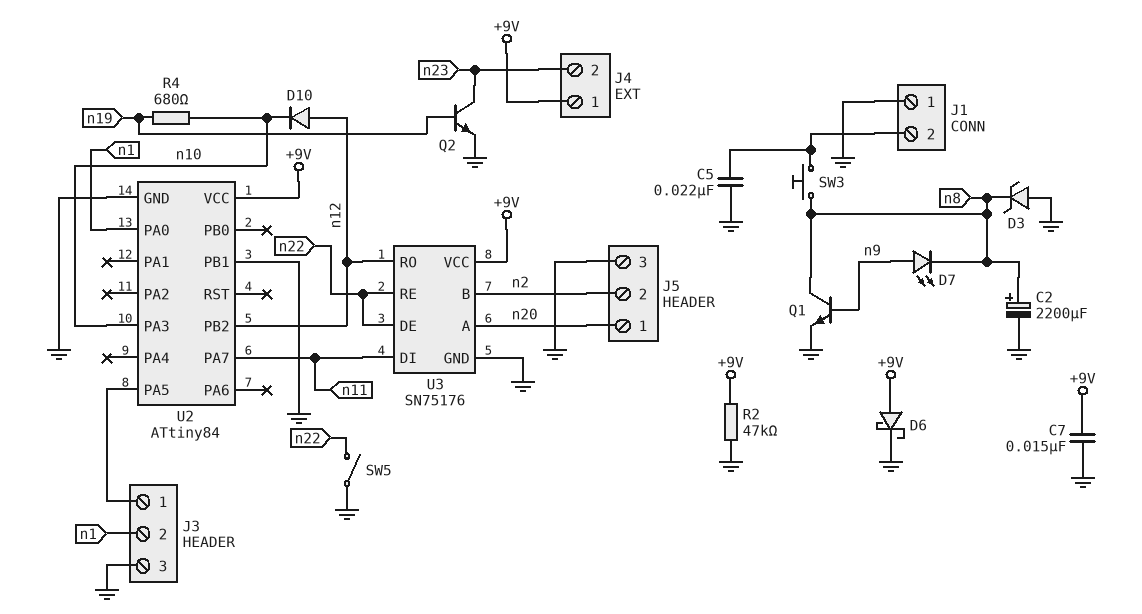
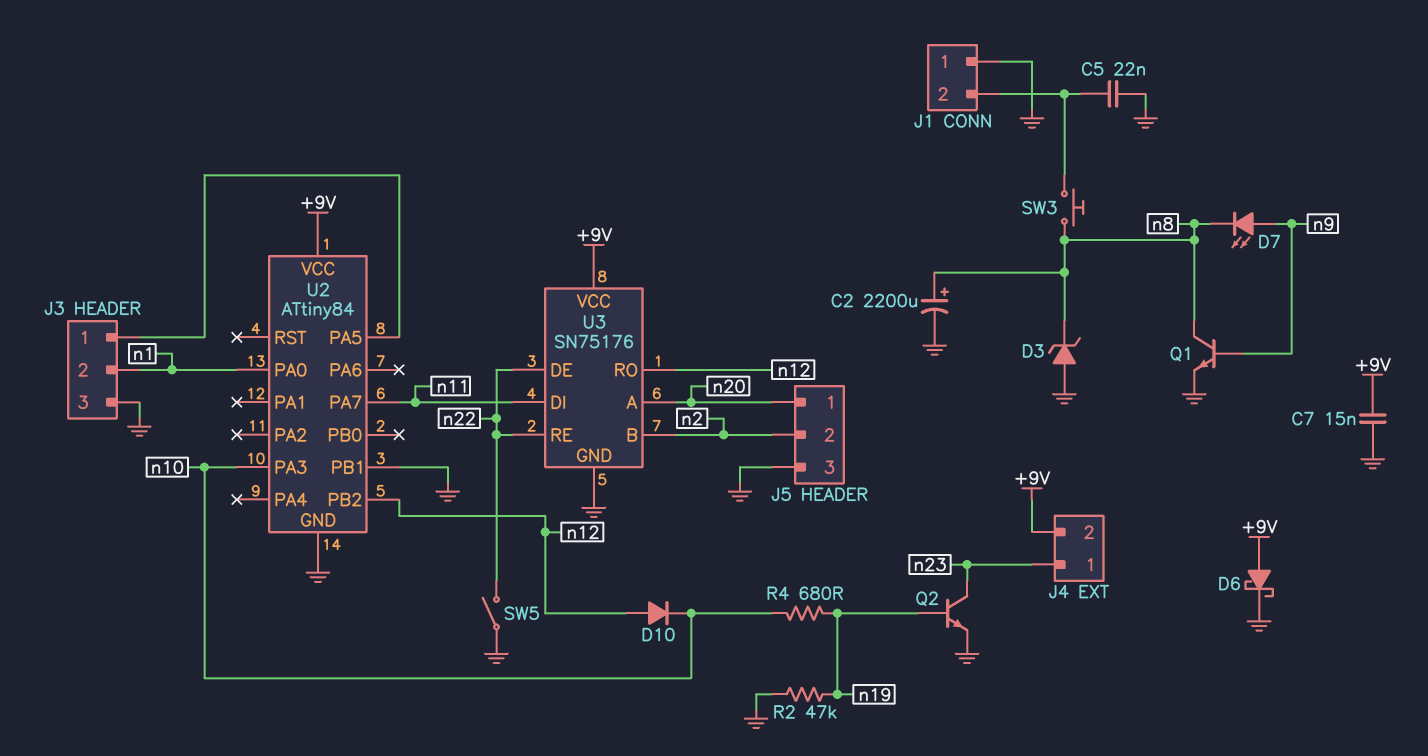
J4 pin 1: +9V -> n23
J4 pin 2: n23 -> +9V
R2: 47k (+9V, GND) -> 47k (GND, n19)

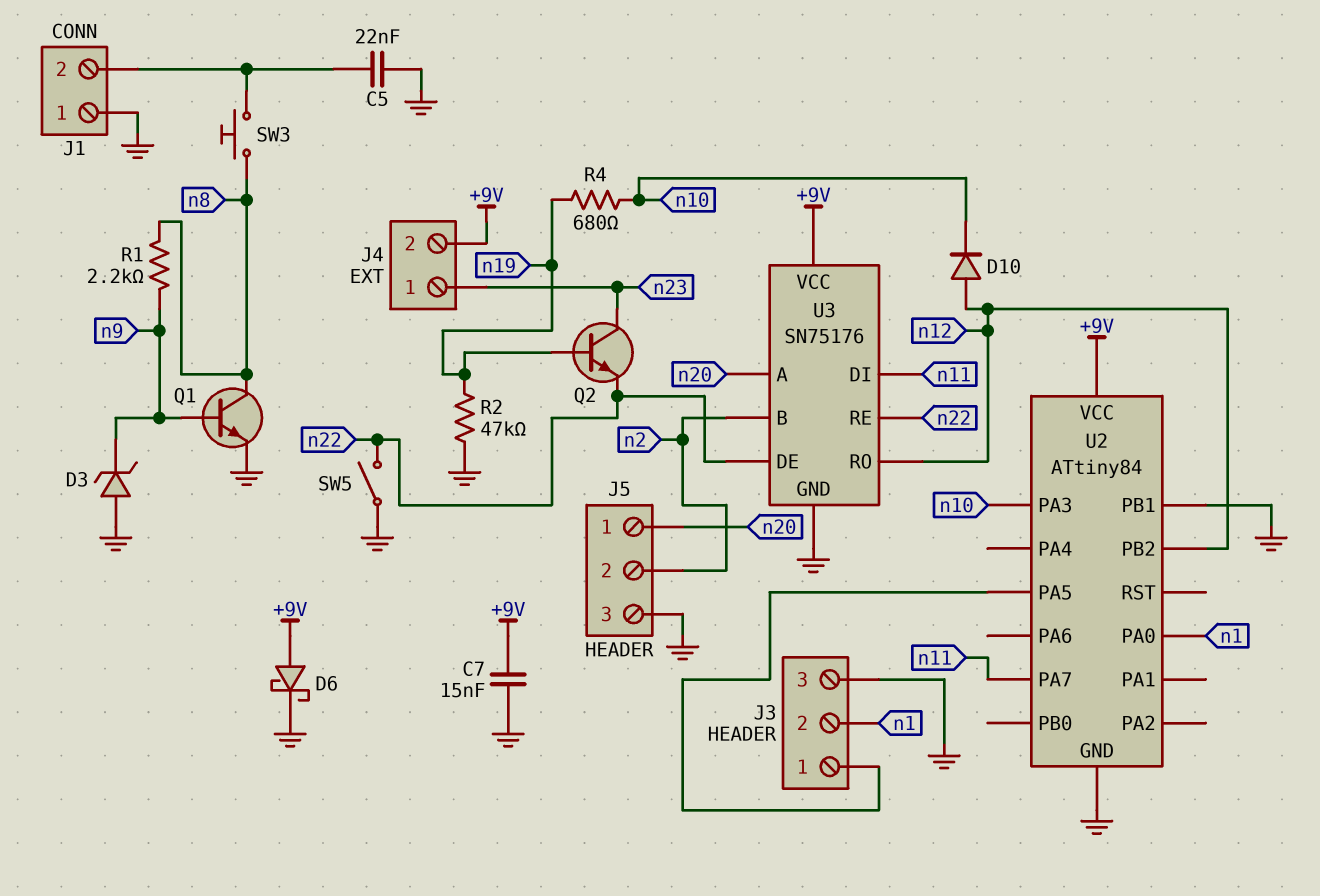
C2: 2200uF (plus n8, minus GND) -> none
D3: zener (A GND, K n8) -> zener (A GND, K n9)
D7: LED (A n9, K n8) -> none
Q2: NPN (B n19, C n23, E GND) -> NPN (B n19, C n23, E n22)
R1: none -> 2.2k (n8, n9)

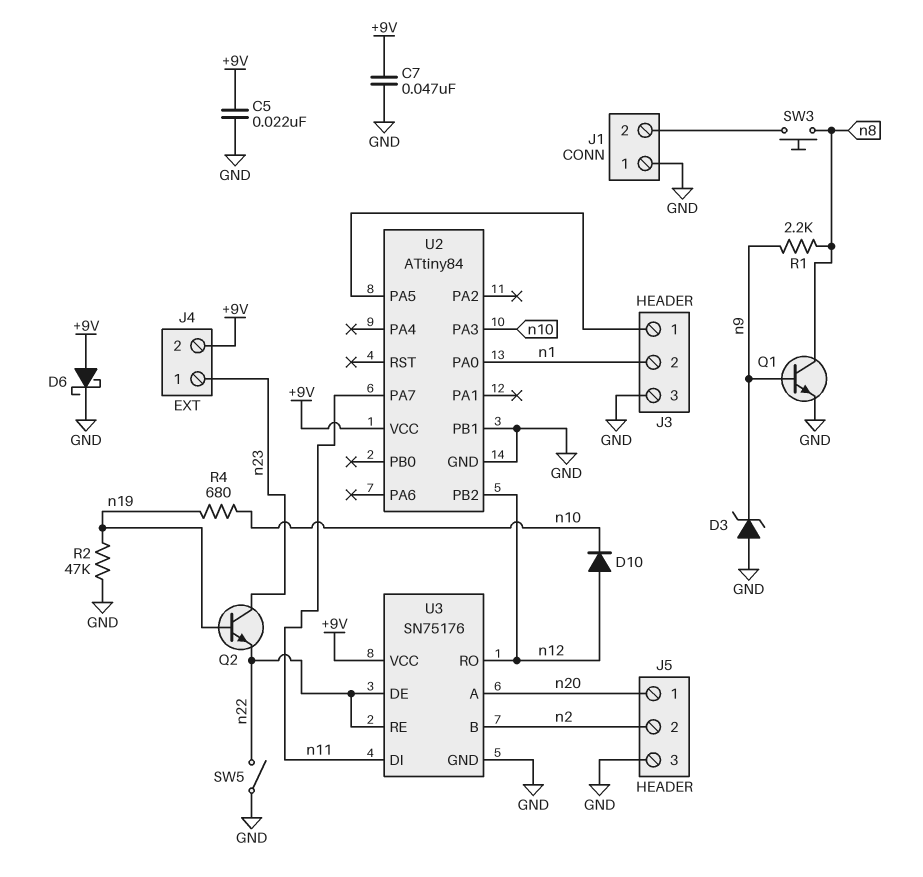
C5: 22nF (GND, J1/2) -> 22nF (+9V, GND)
C7: 15nF (+9V, GND) -> 47nF (+9V, GND)

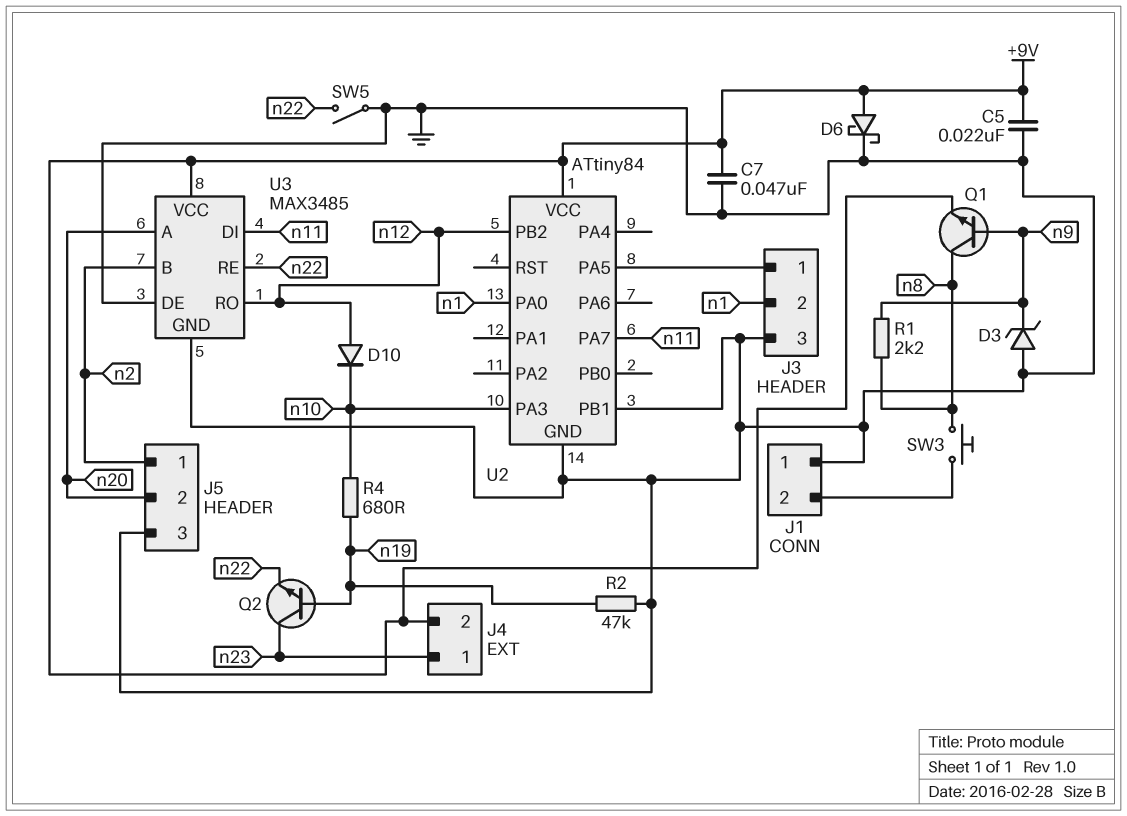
J5 pin 1: n20 -> n2
J5 pin 2: n2 -> n20
Q1: NPN (B n9, C n8, E GND) -> NPN (B n9, C n8, E +9V)
U3: SN75176 -> MAX3485
U3 pin DE: n22 -> GND

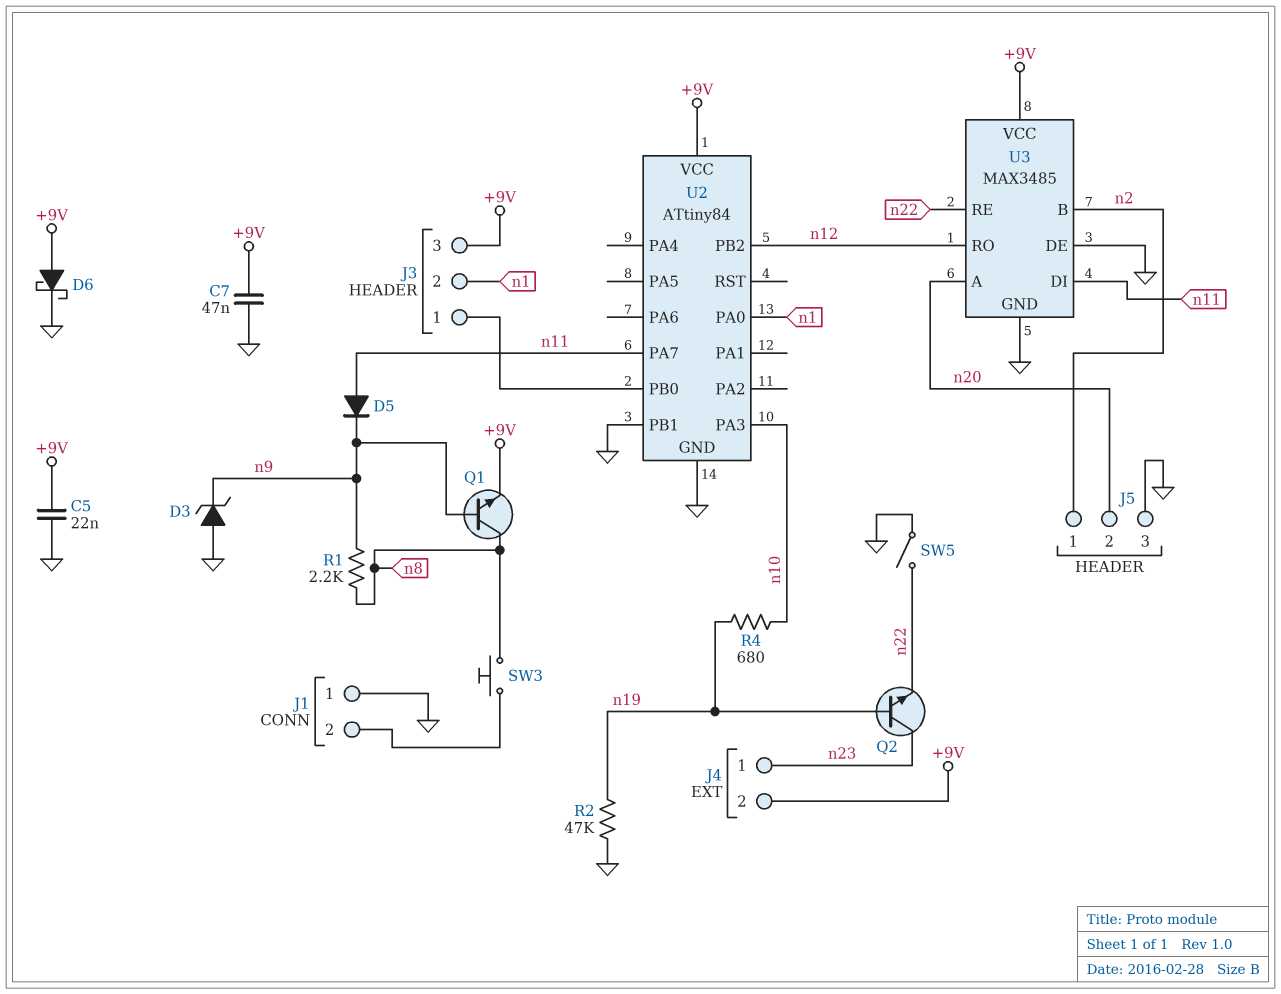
D5: none -> diode (A n11, K n9)
D10: diode (A n12, K n10) -> none
J3 pin 3: GND -> +9V
U2 pin PA5: J3/1 -> none
U2 pin PB0: none -> J3/1

